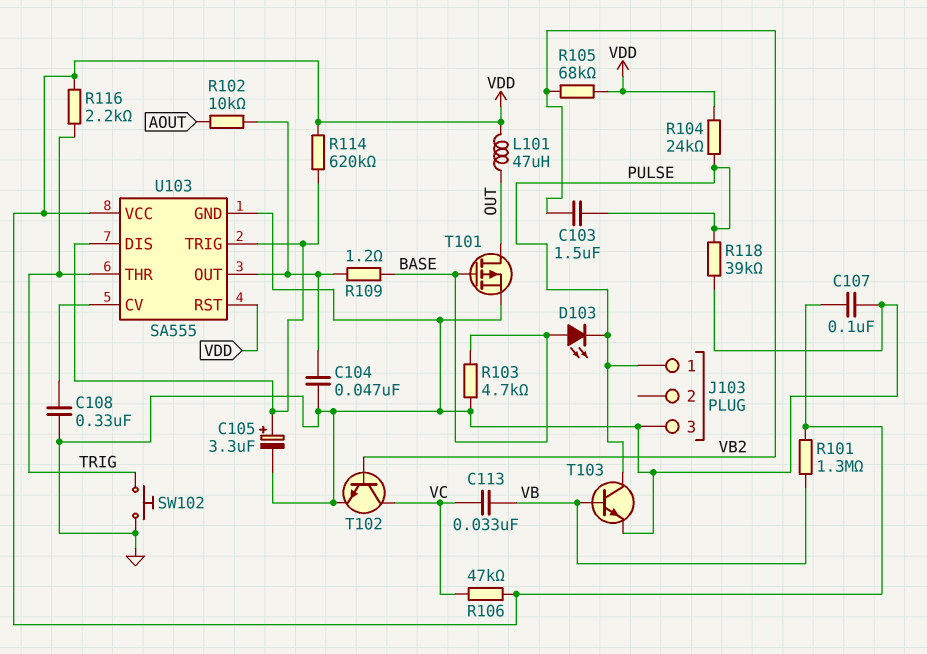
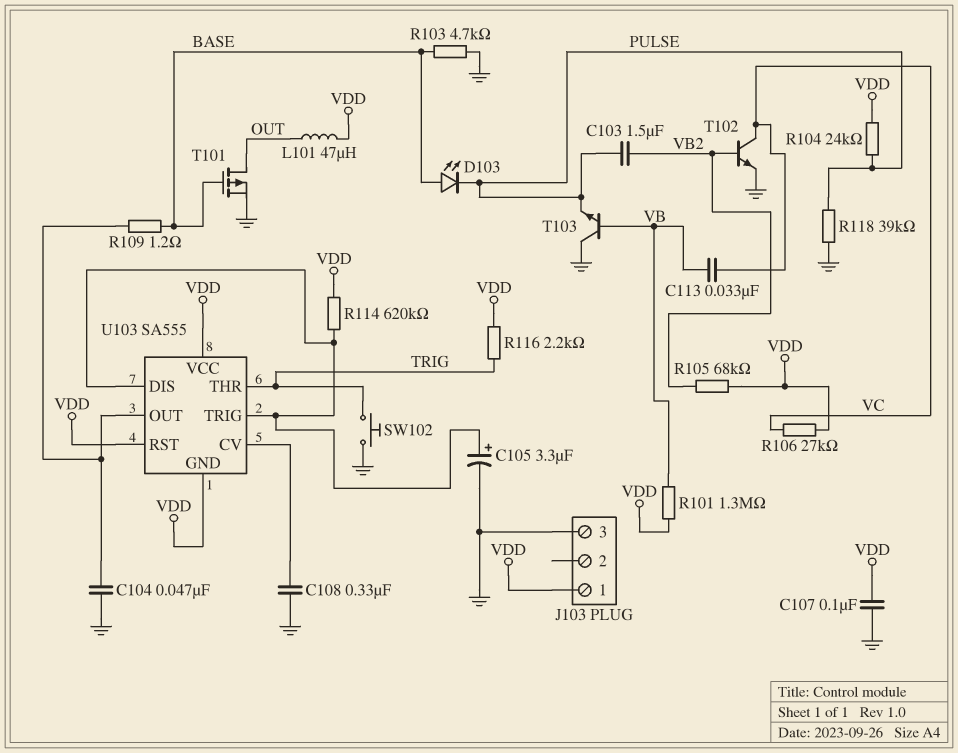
J103 pin 1: PULSE -> VDD
R102: 10k (AOUT, U103/OUT) -> none
R106: 47k (VC, VDD) -> 27k (VC, VDD)
T103: NPN (B VB, C PULSE, E GND) -> NPN (B VB, C GND, E PULSE)
U103 pin GND: GND -> VDD

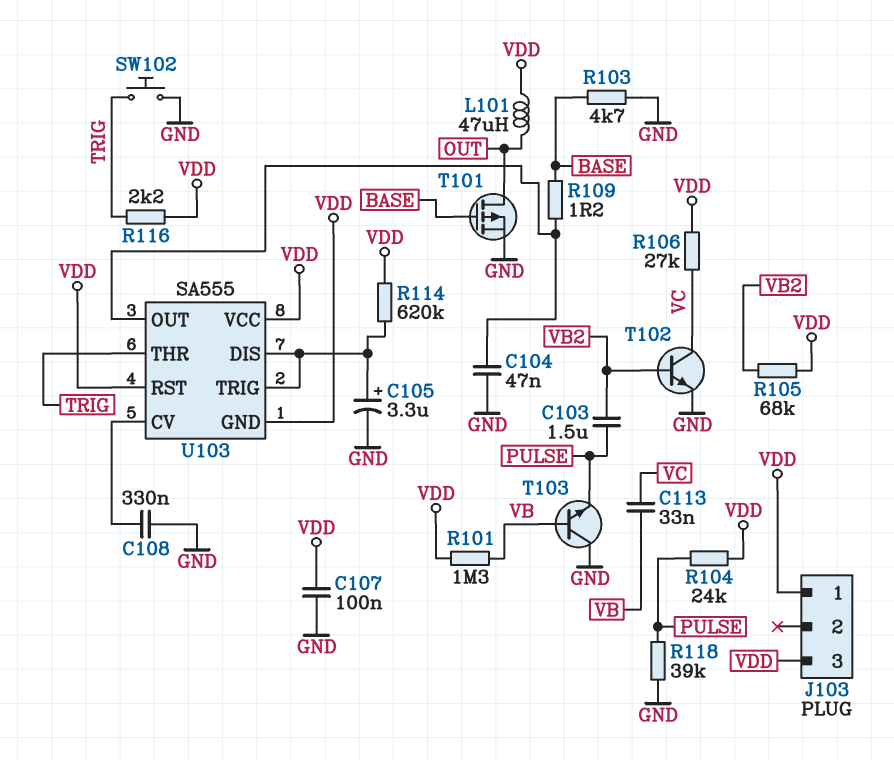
D103: LED (A BASE, K PULSE) -> none
J103 pin 3: GND -> VDD

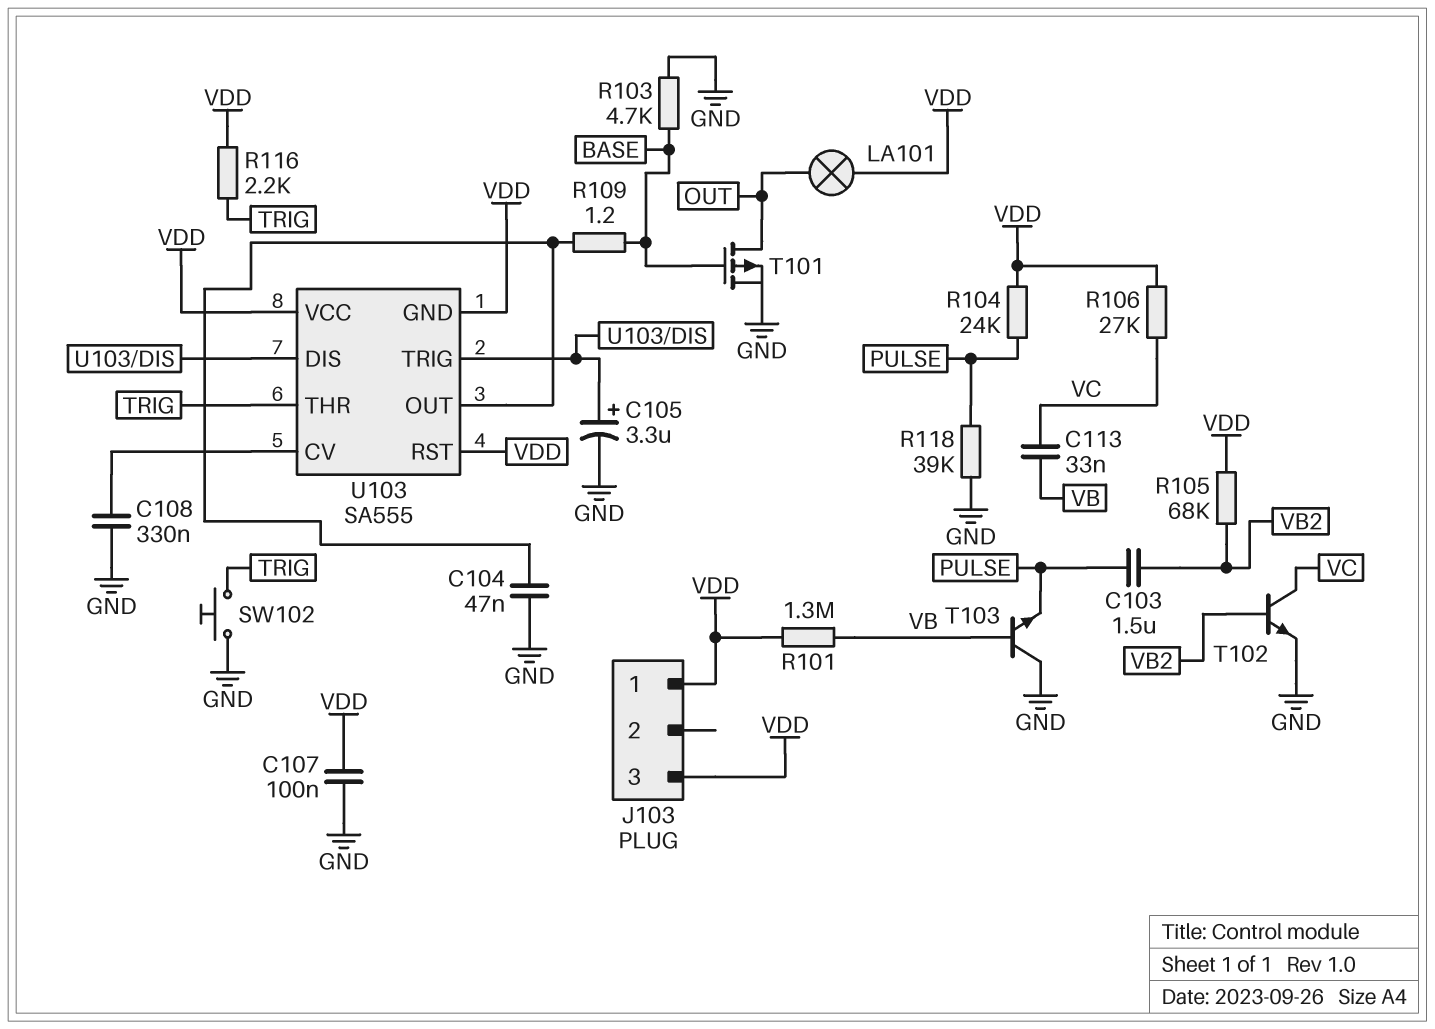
L101: 47uH (OUT, VDD) -> none
LA101: none -> lamp (OUT, VDD)
R114: 620k (U103/DIS, VDD) -> none

